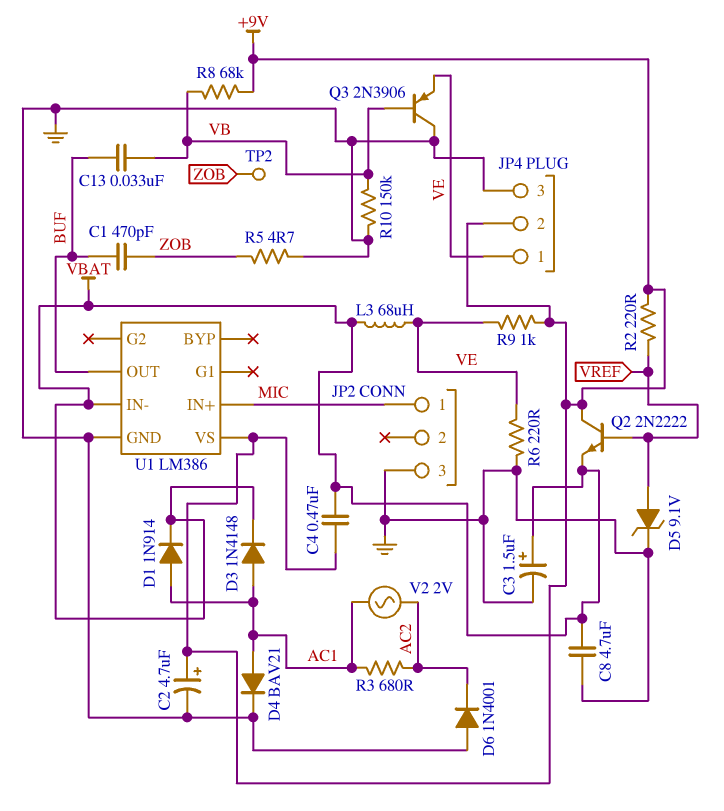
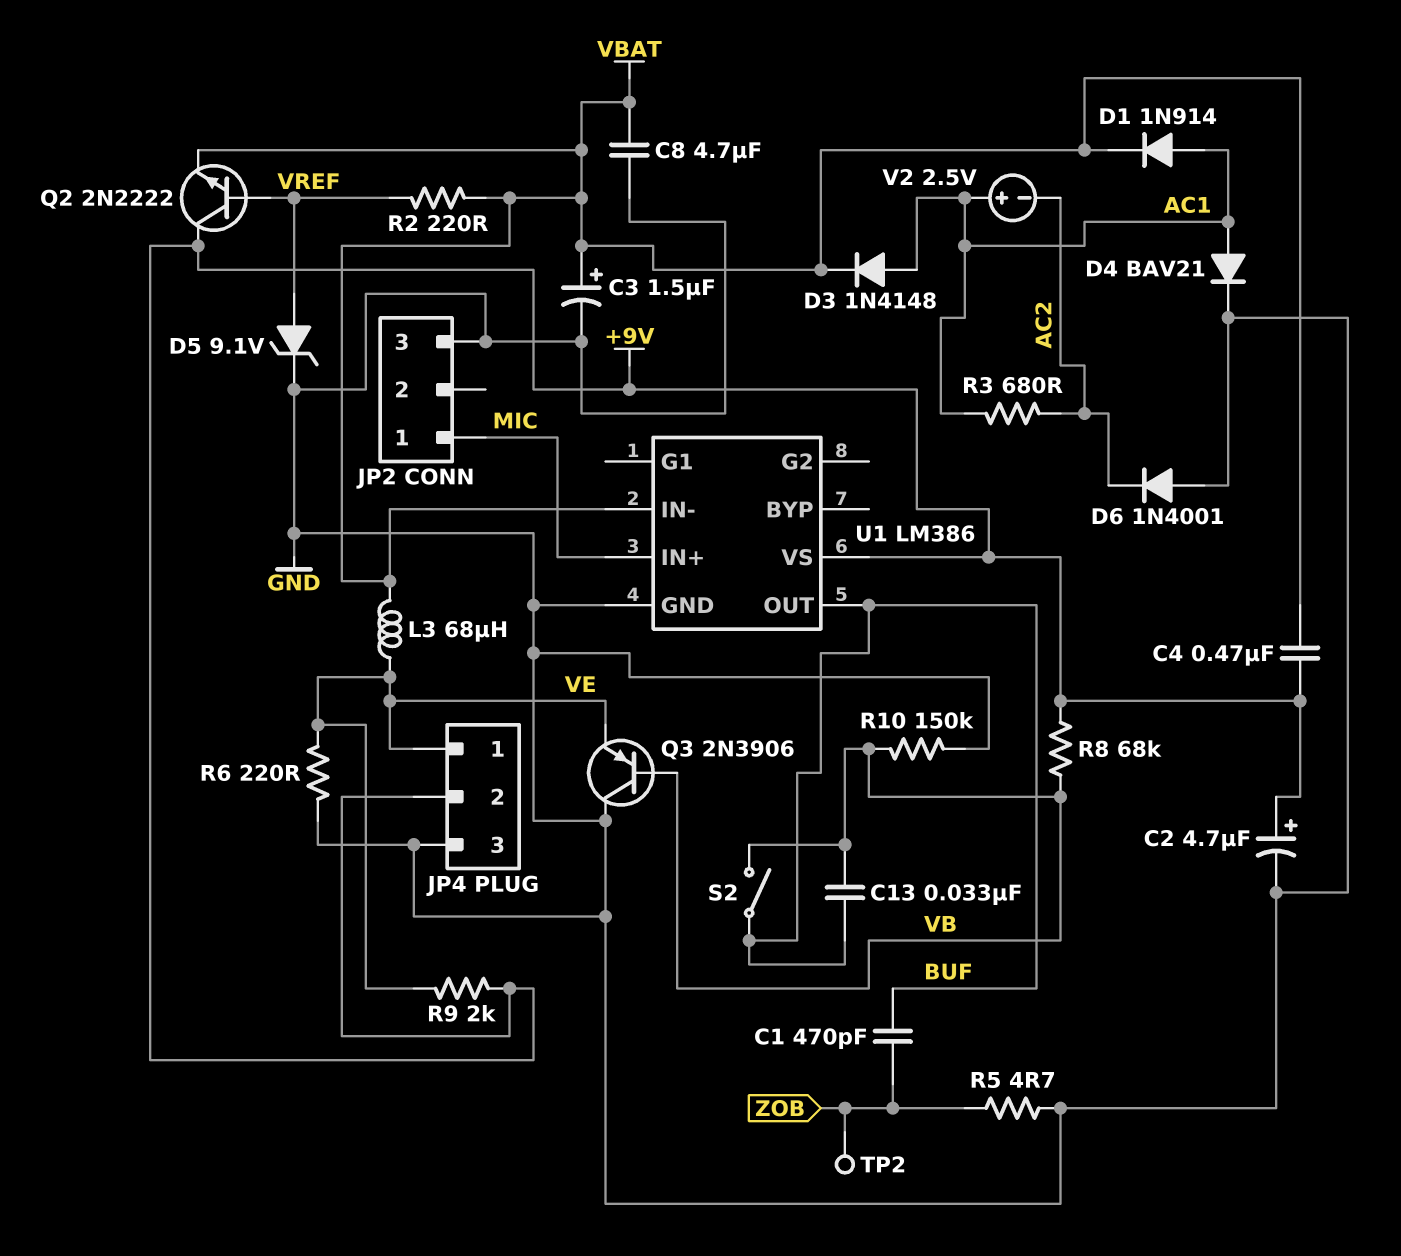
R2: 220 (+9V, VREF) -> 220 (VBAT, VREF)
R9: 1k (+9V, VE) -> 2k (+9V, VE)
S2: none -> switch (BUF, VB)
V2: AC 2V (AC1, AC2) -> 2.5V (plus AC1, minus AC2)

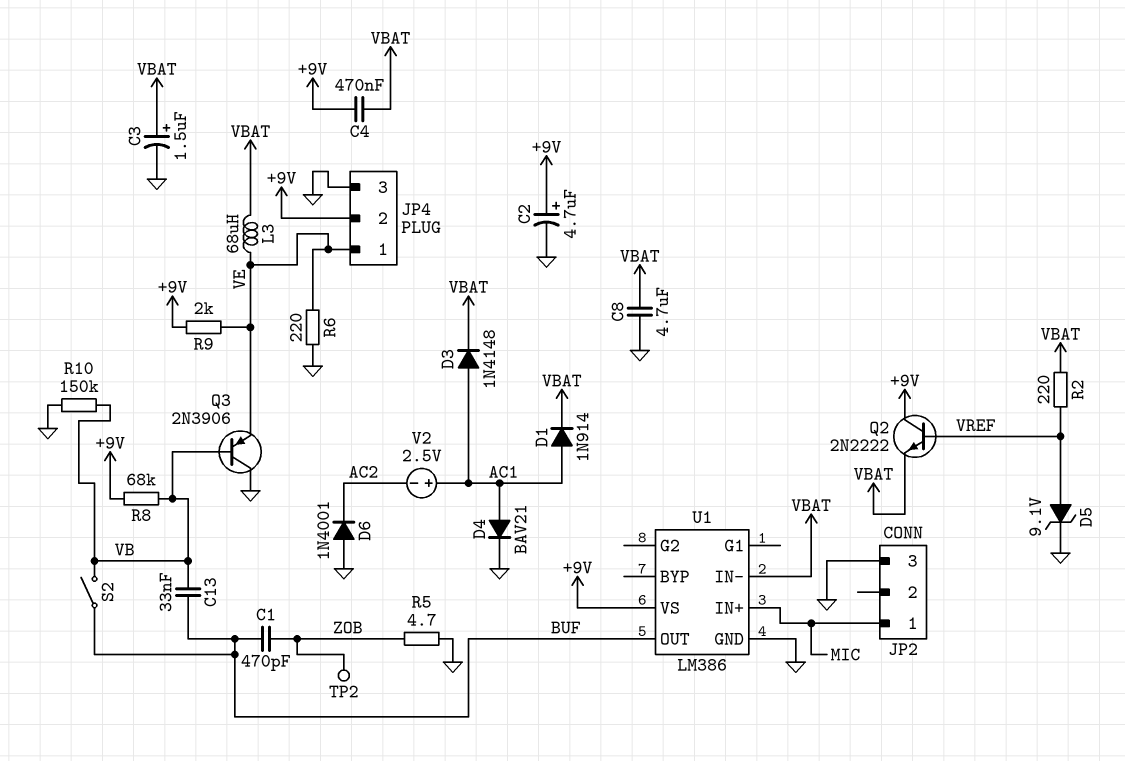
R3: 680 (AC1, AC2) -> none

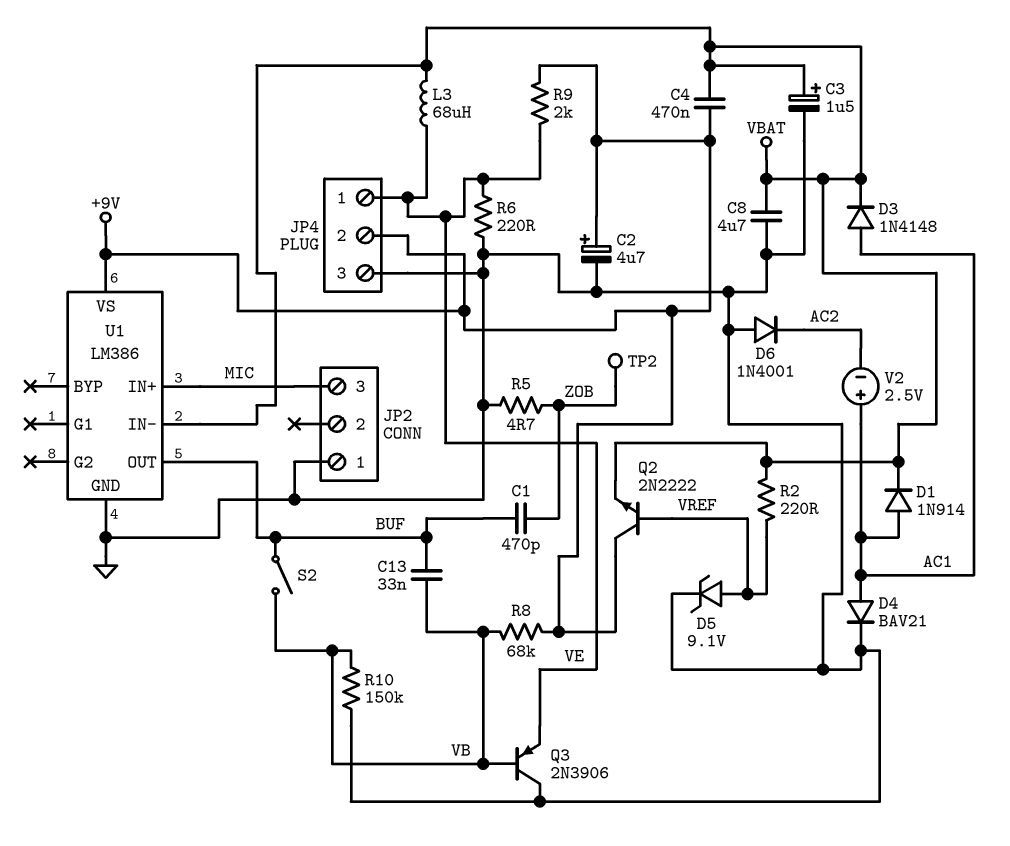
JP2 pin 1: MIC -> GND
JP2 pin 3: GND -> MIC

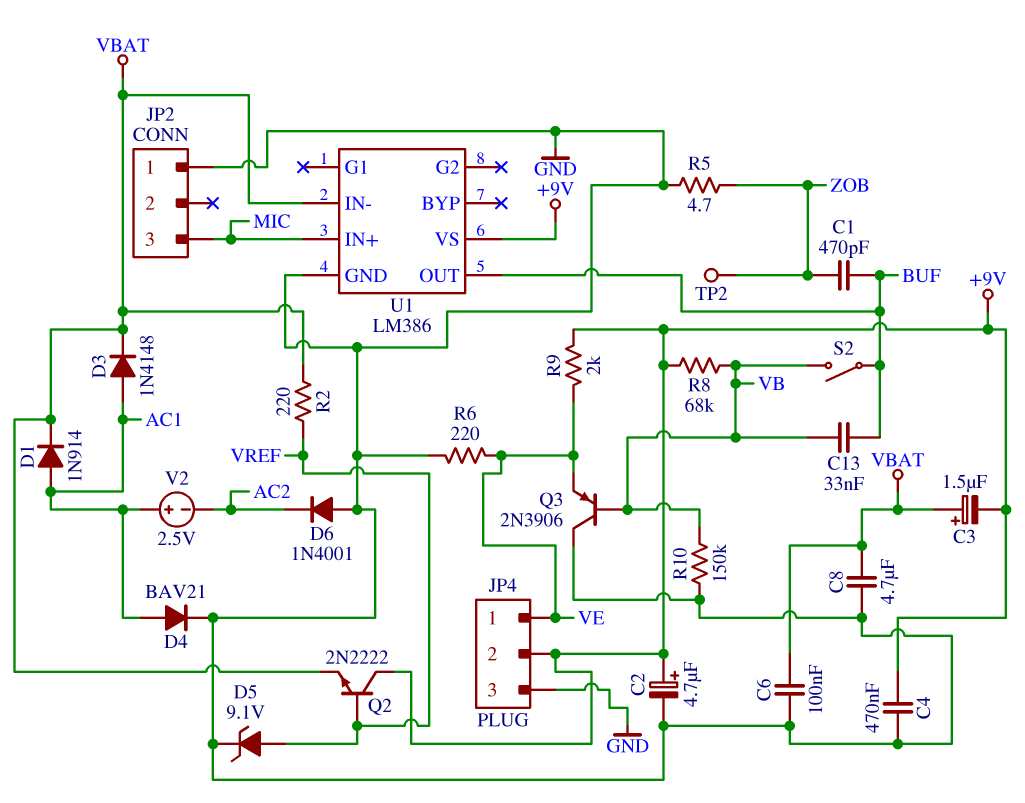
C3: 1.5uF (plus VBAT, minus GND) -> 1.5uF (plus VBAT, minus +9V)
C4: 470nF (+9V, VBAT) -> 470nF (+9V, GND)
C6: none -> 100nF (GND, VBAT)
L3: 68uH (VBAT, VE) -> none

